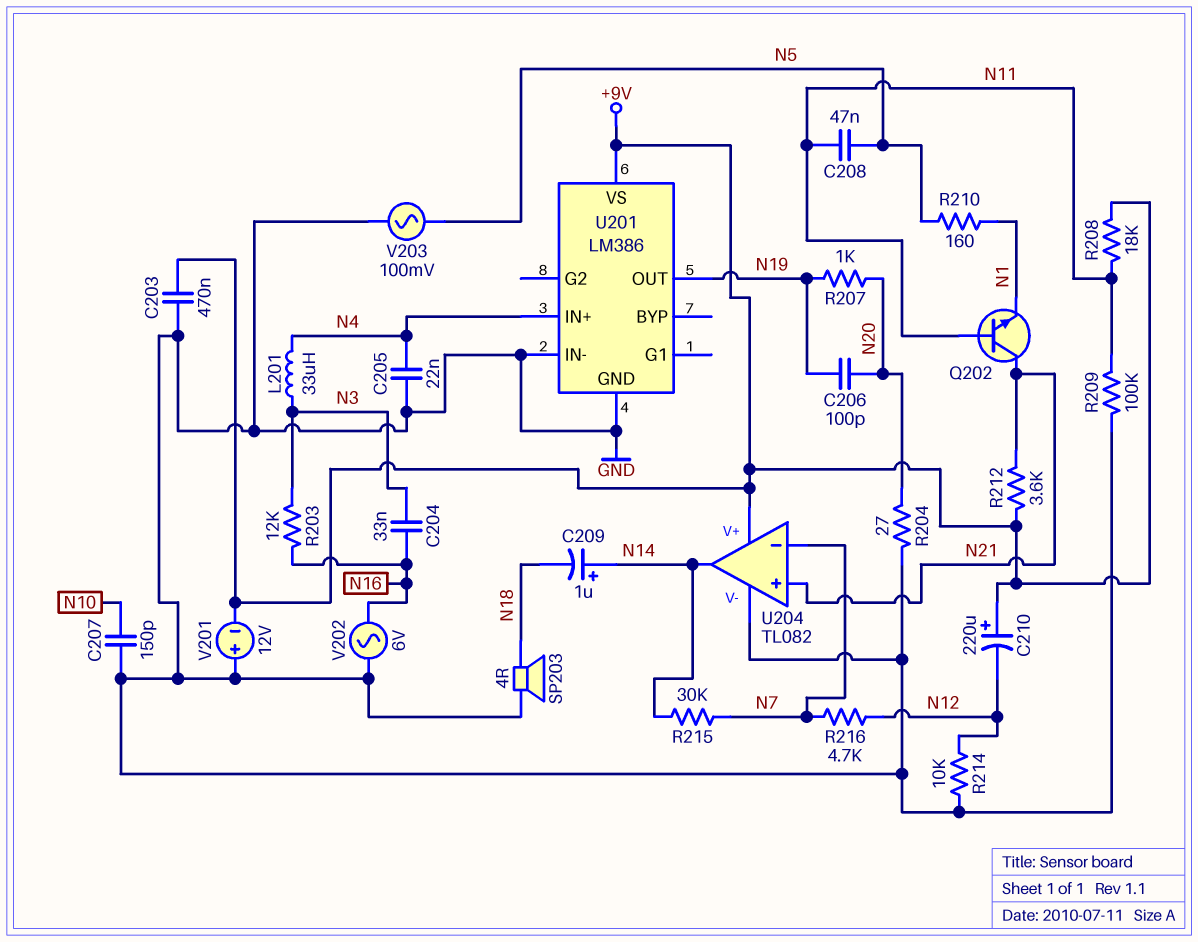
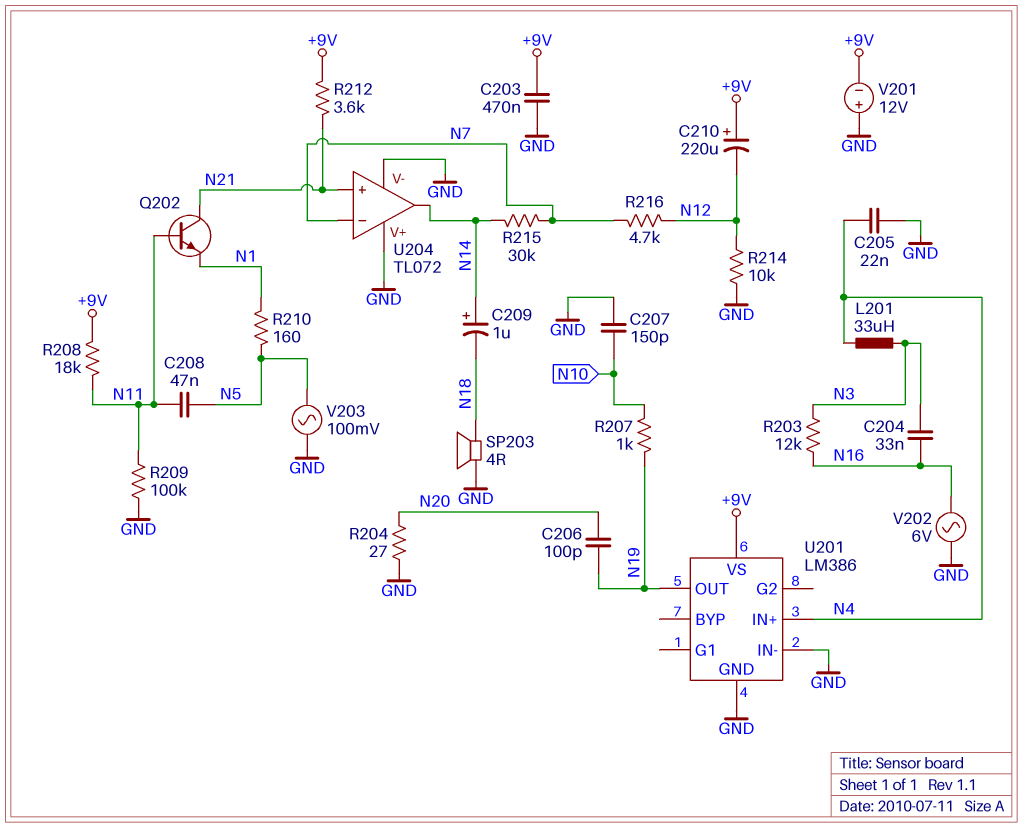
R207: 1k (N19, N20) -> 1k (N10, N19)
U204: TL082 -> TL072
U204 pin V+: +9V -> GND

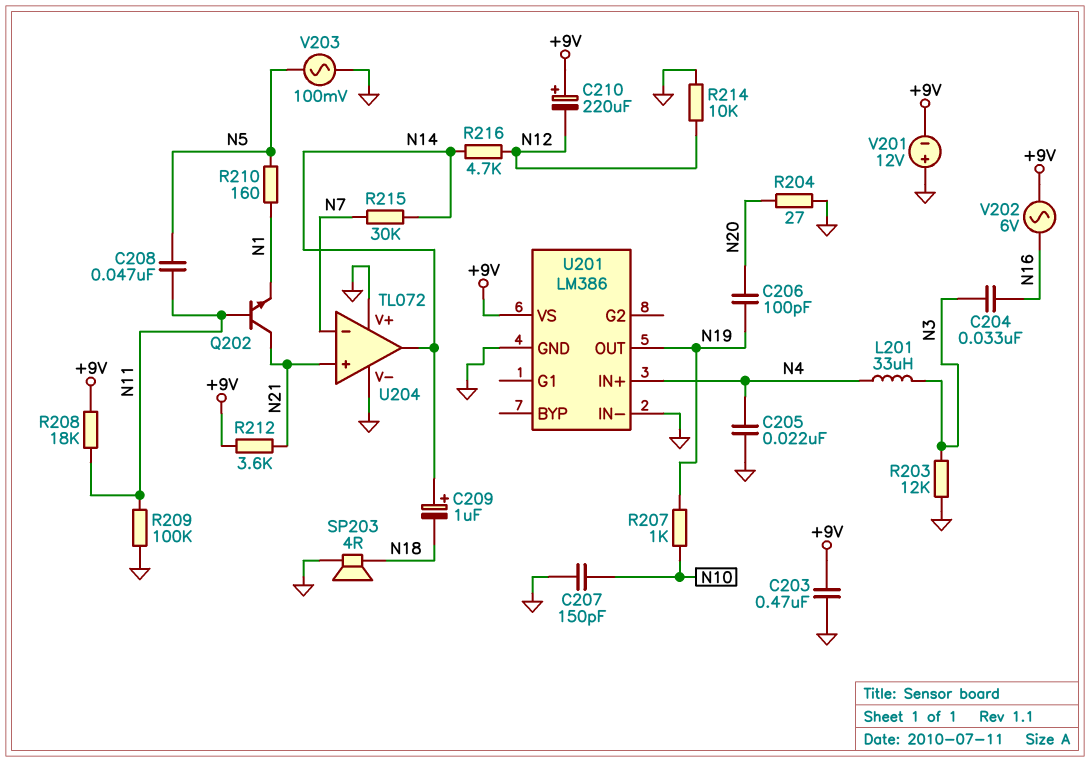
R203: 12k (N3, N16) -> 12k (GND, N3)
R216: 4.7k (N7, N12) -> 4.7k (N12, N14)
V202: AC 6V (GND, N16) -> AC 6V (+9V, N16)

